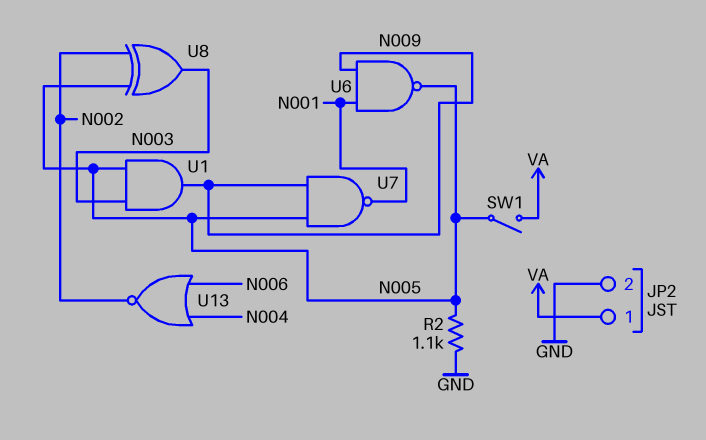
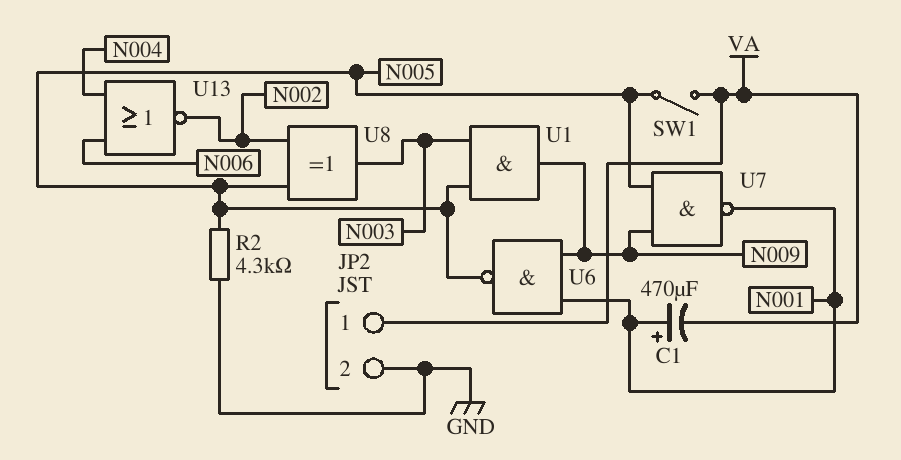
C1: none -> 470uF (plus N001, minus VA)
R2: 1.1k (GND, N005) -> 4.3k (GND, N005)

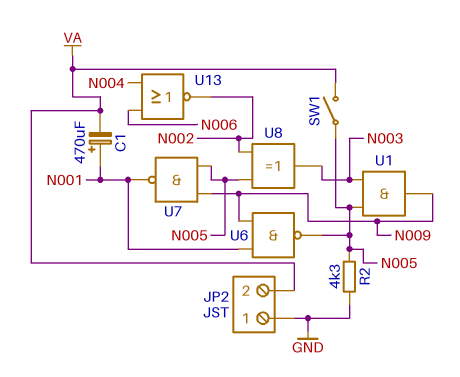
JP2 pin 1: VA -> GND
JP2 pin 2: GND -> VA

